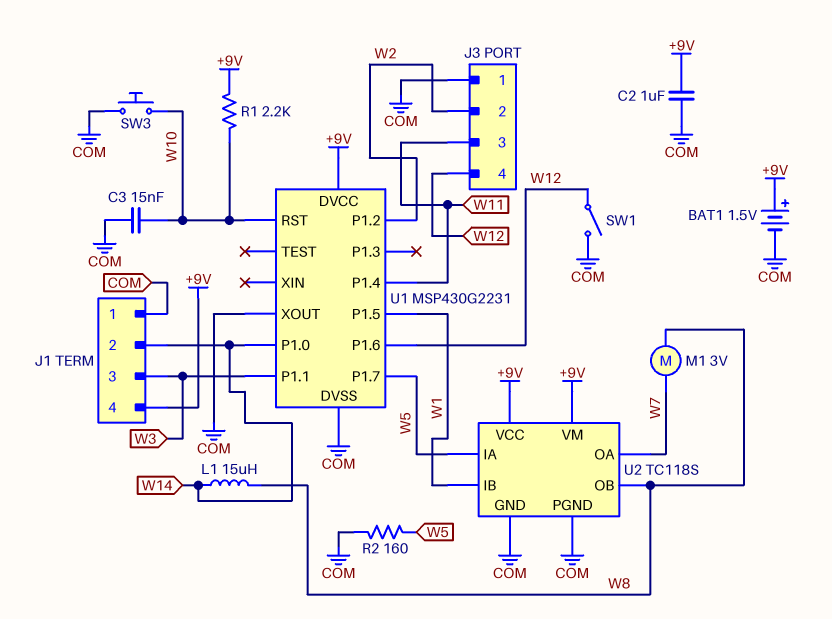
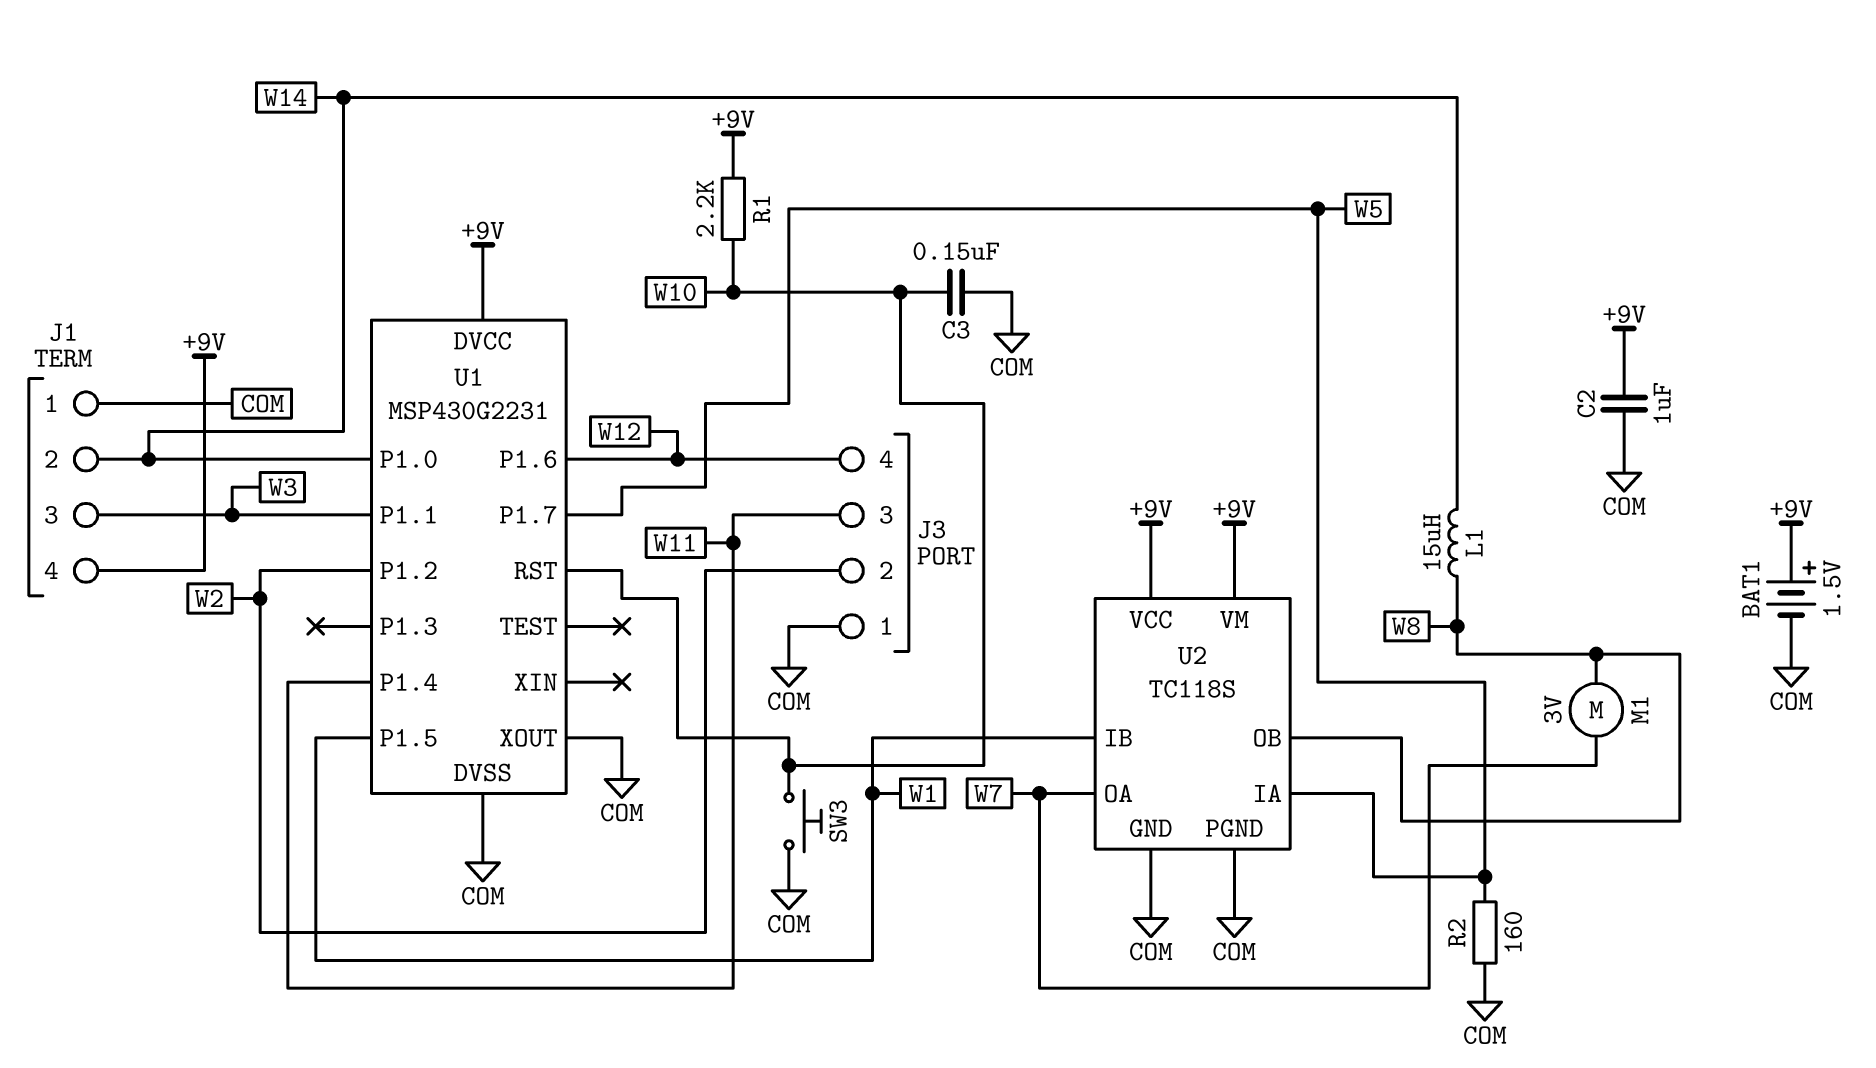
C3: 15nF (COM, W10) -> 150nF (COM, W10)
SW1: switch (COM, W12) -> none

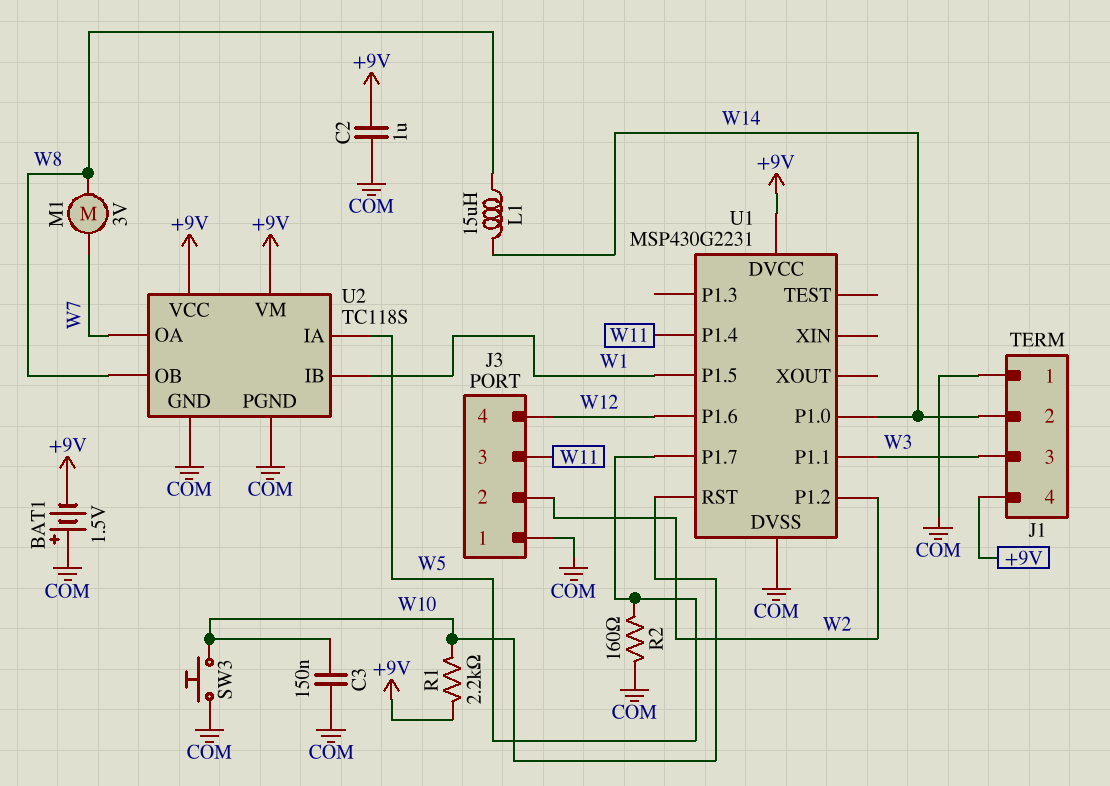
BAT1: 1.5V (plus +9V, minus COM) -> 1.5V (plus COM, minus +9V)
U1 pin XOUT: COM -> none

